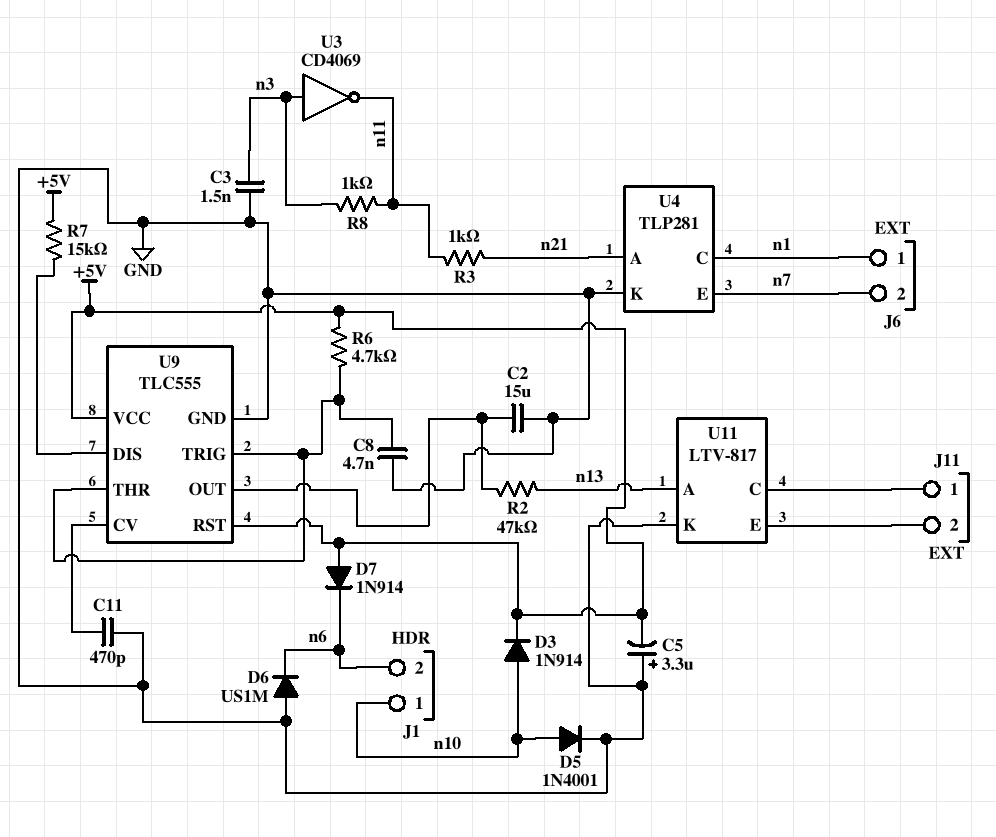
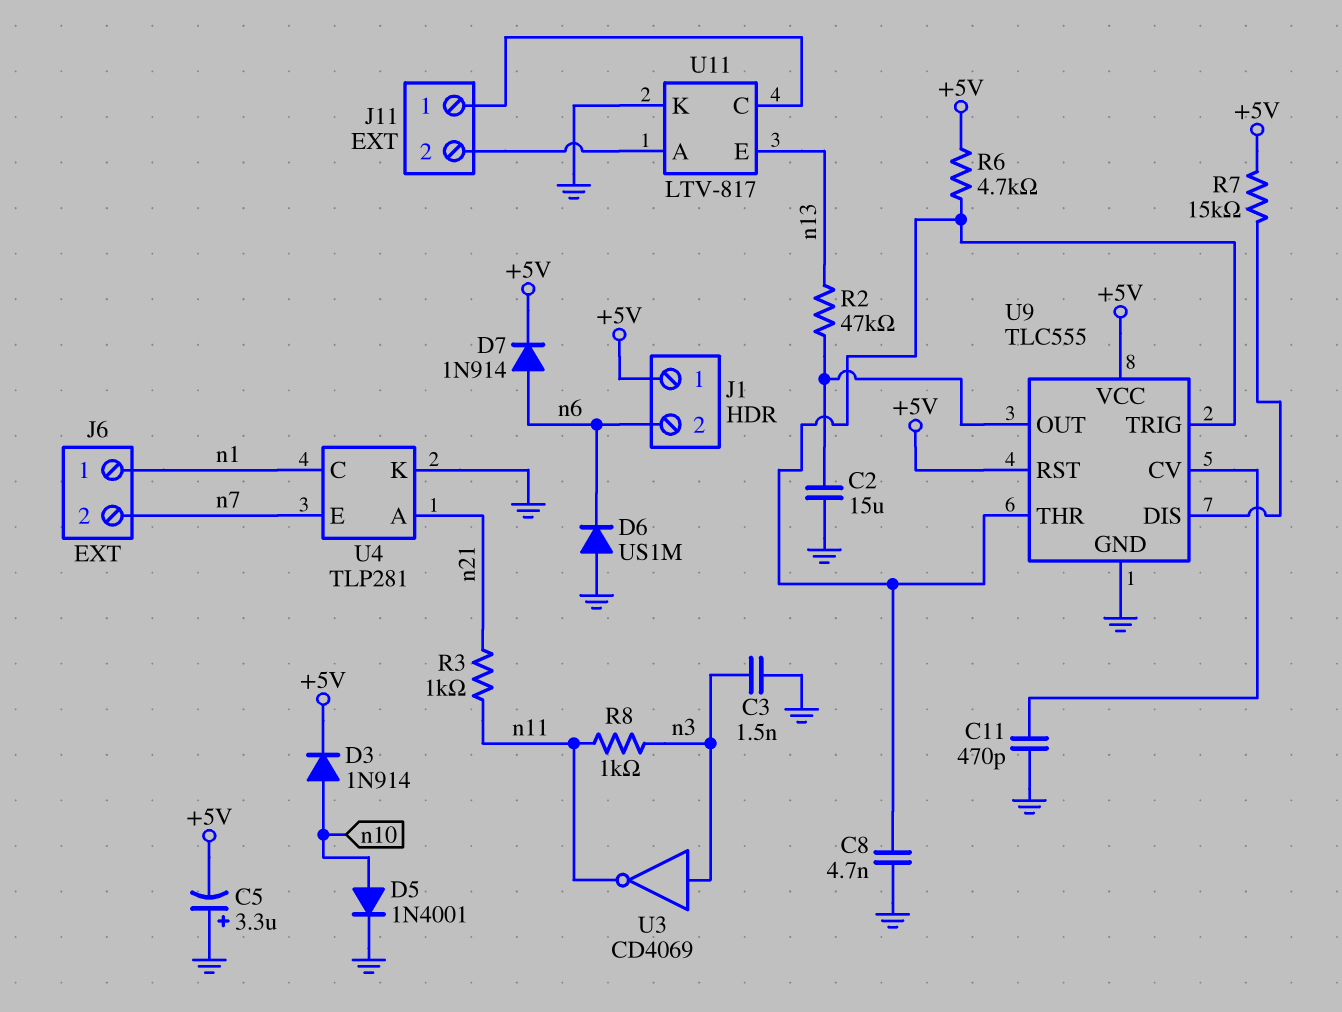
D7: diode 1N914 (A +5V, K n6) -> diode 1N914 (A n6, K +5V)
J1 pin 1: n10 -> +5V
U11 pin A: n13 -> J11/2
U11 pin E: J11/2 -> n13

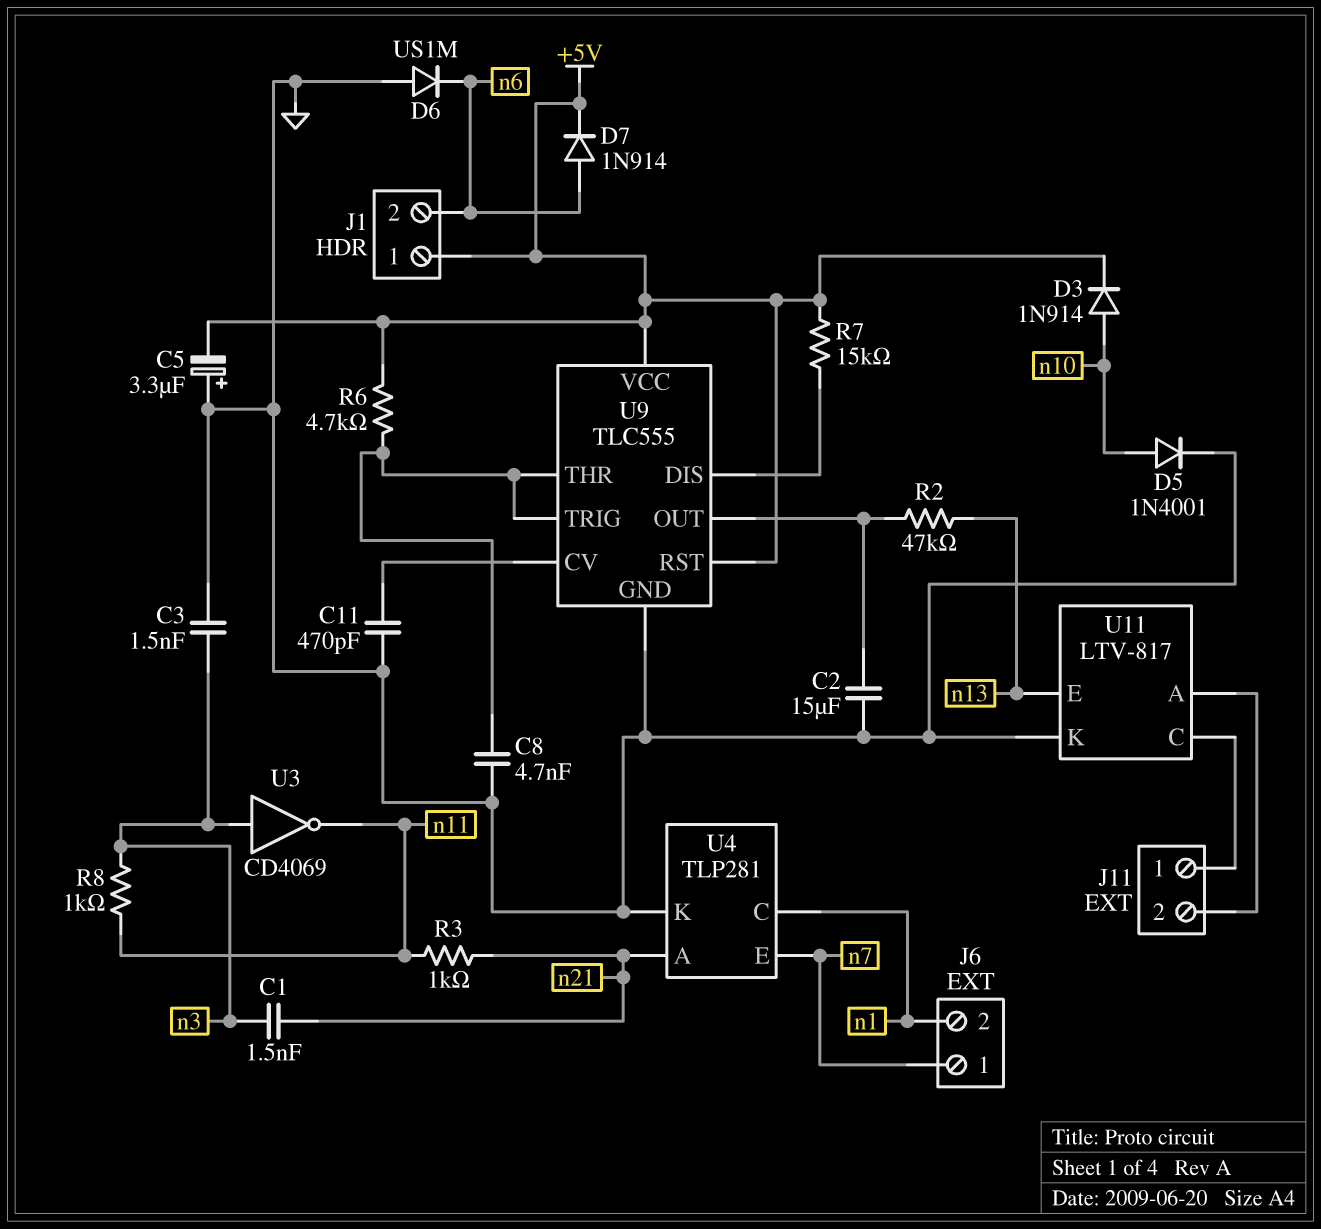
C1: none -> 1.5nF (n3, n21)
J6 pin 1: n1 -> n7
J6 pin 2: n7 -> n1

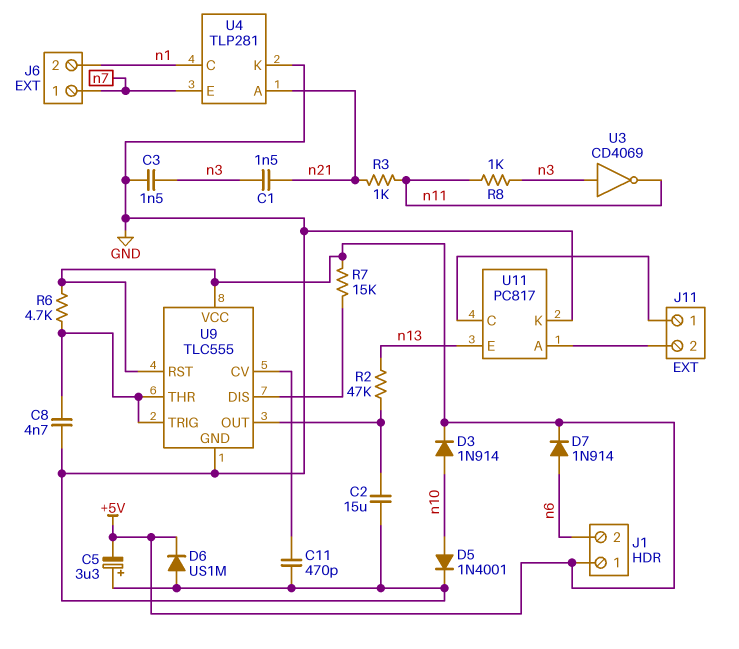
D6: diode US1M (A GND, K n6) -> diode US1M (A GND, K +5V)
U11: LTV-817 -> PC817

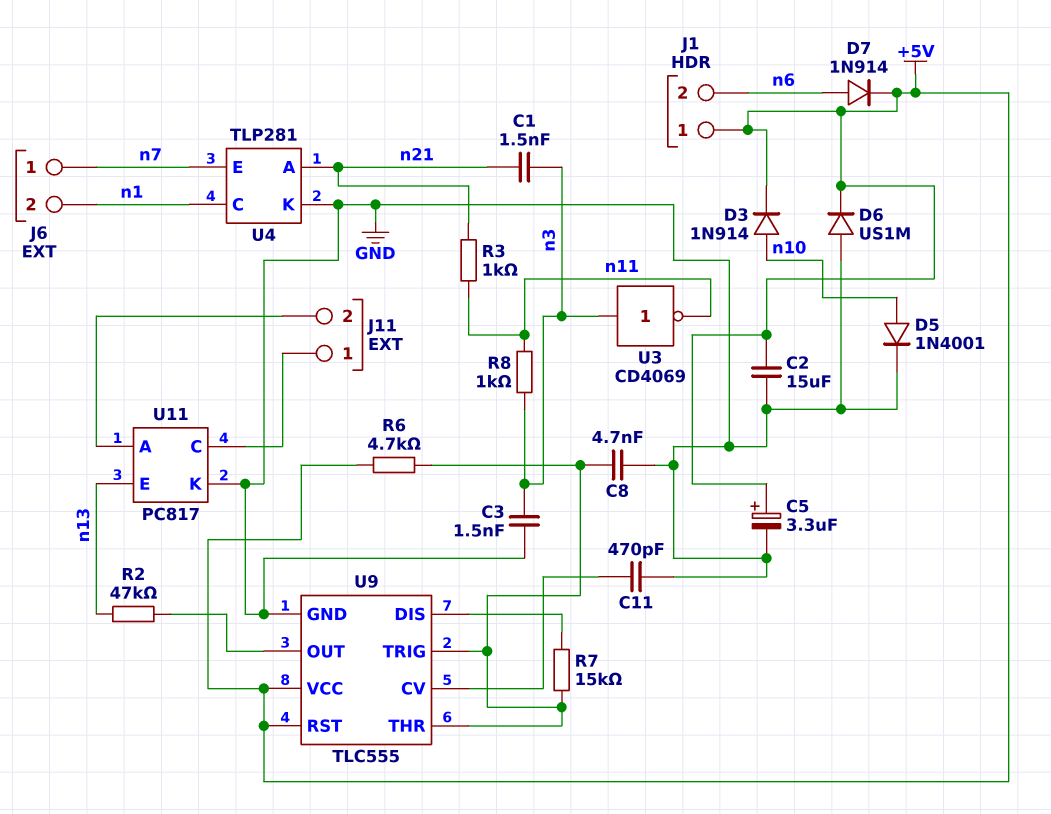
C2: 15uF (GND, U9/OUT) -> 15uF (+5V, GND)
C5: 3.3uF (plus GND, minus +5V) -> 3.3uF (plus +5V, minus GND)
R7: 15k (+5V, U9/DIS) -> 15k (U9/DIS, U9/THR)

